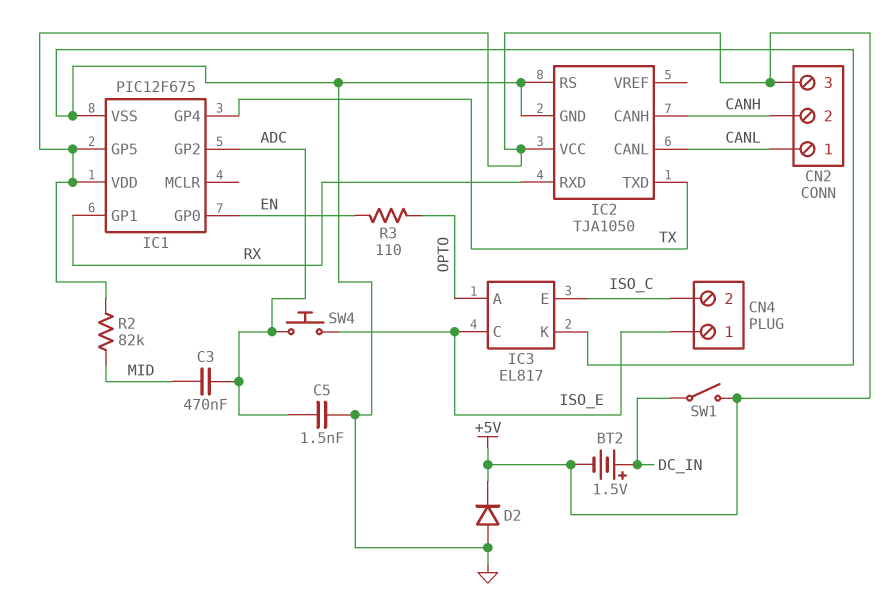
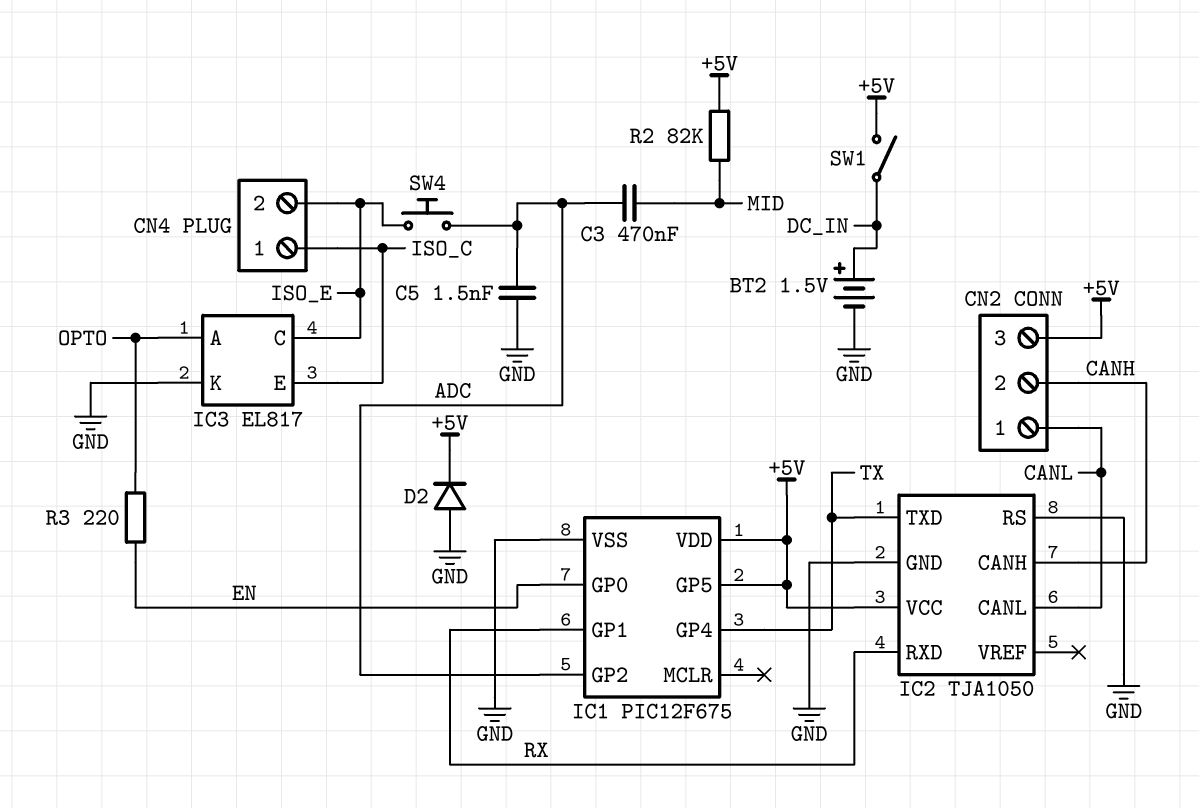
BT2: 1.5V (plus DC_IN, minus +5V) -> 1.5V (plus DC_IN, minus GND)
CN4 pin 1: ISO_E -> ISO_C
CN4 pin 2: ISO_C -> ISO_E
R3: 110 (EN, OPTO) -> 220 (EN, OPTO)

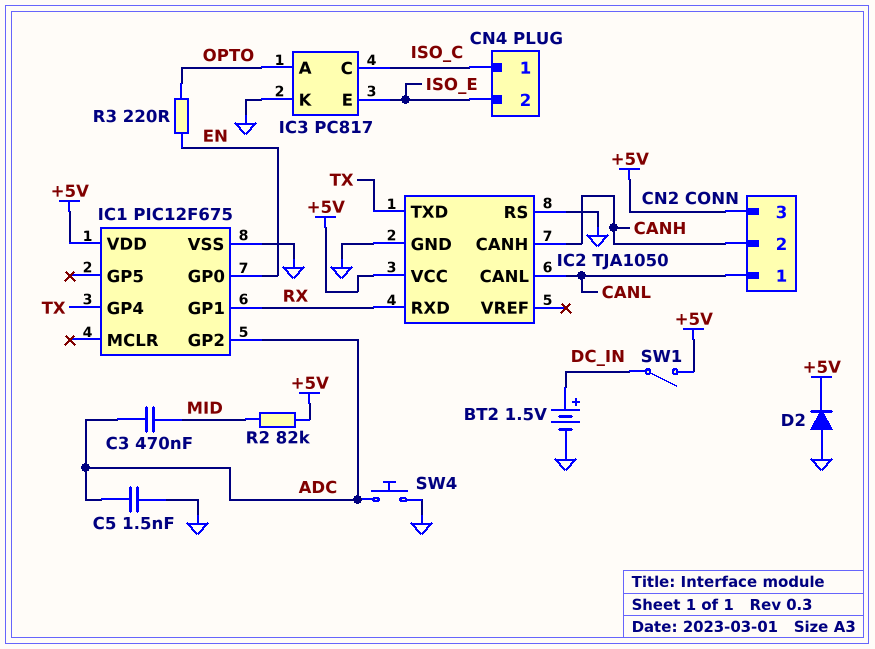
IC1 pin GP5: +5V -> none
IC3: EL817 -> PC817
IC3 pin C: ISO_E -> ISO_C
IC3 pin E: ISO_C -> ISO_E
SW4: button (ADC, ISO_E) -> button (ADC, GND)

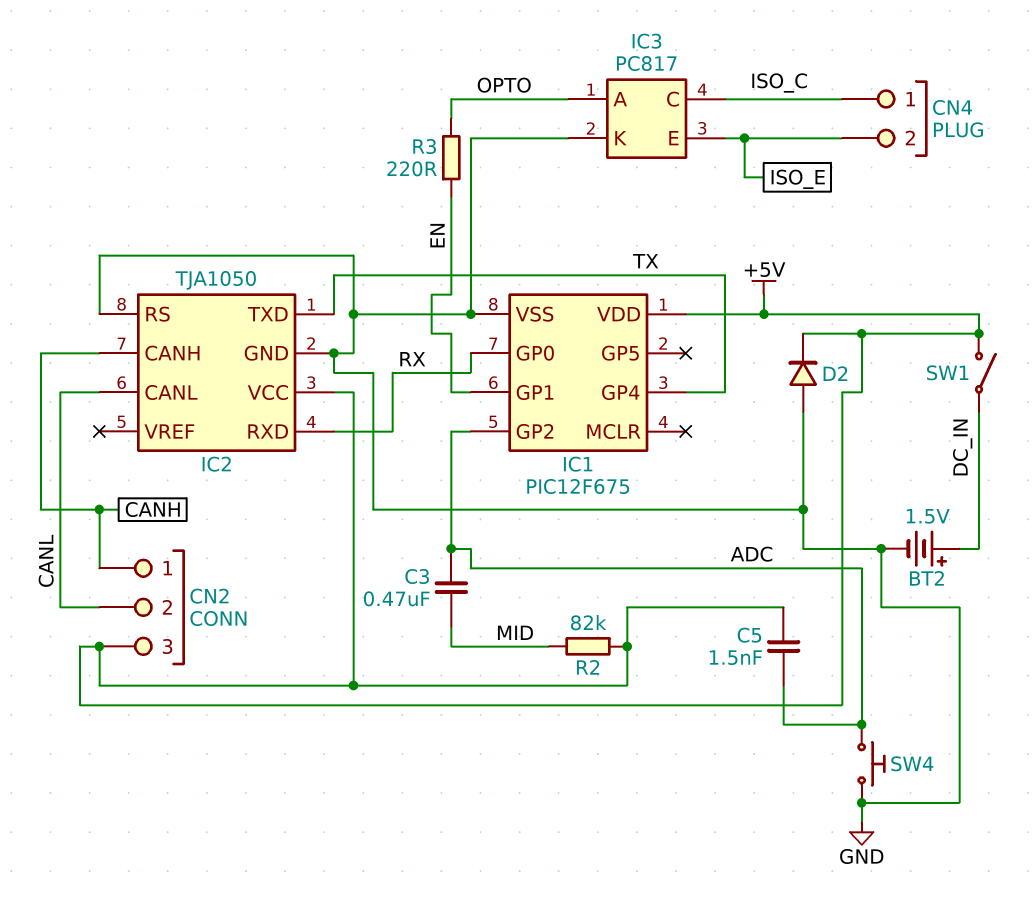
C5: 1.5nF (ADC, GND) -> 1.5nF (+5V, ADC)
CN2 pin 1: CANL -> CANH
CN2 pin 2: CANH -> CANL
IC1 pin GP0: EN -> RX
IC1 pin GP1: RX -> EN

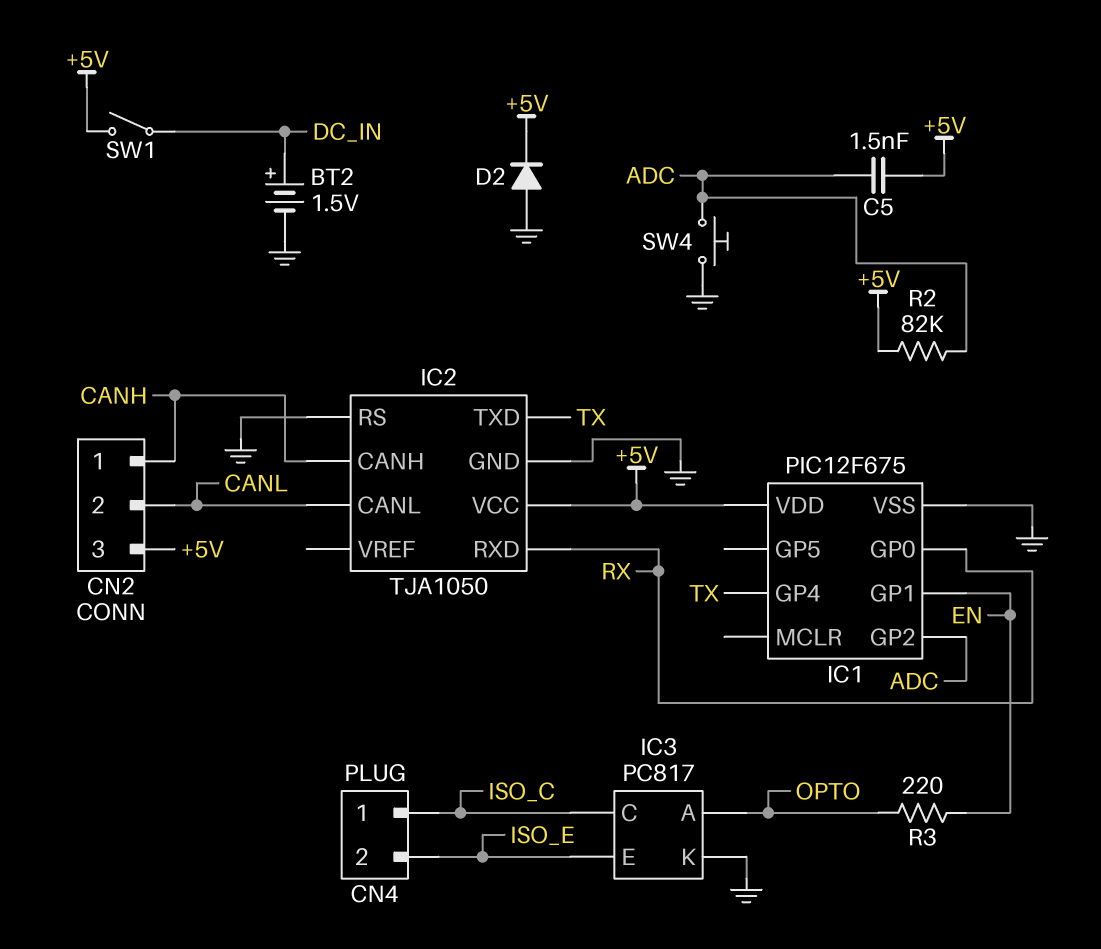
C3: 470nF (ADC, MID) -> none
R2: 82k (+5V, MID) -> 82k (+5V, ADC)

